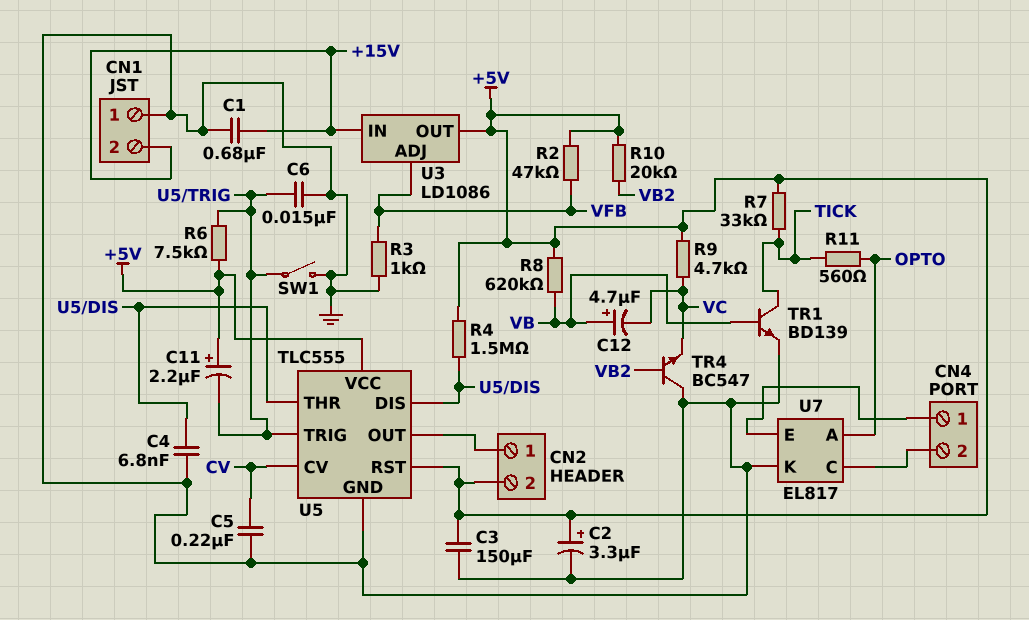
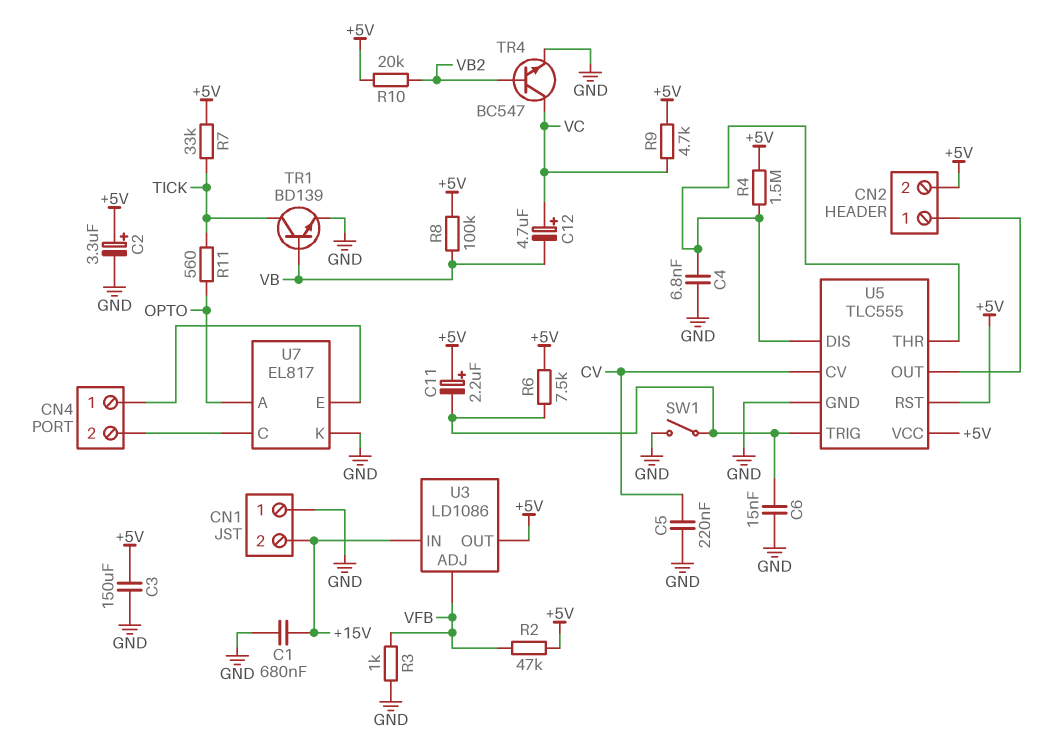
C12: 4.7uF (plus VB, minus VC) -> 4.7uF (plus VC, minus VB)
R8: 620k (+5V, VB) -> 100k (+5V, VB)
TR4: NPN BC547 (B VB2, C GND, E VC) -> NPN BC547 (B VB2, C VC, E GND)

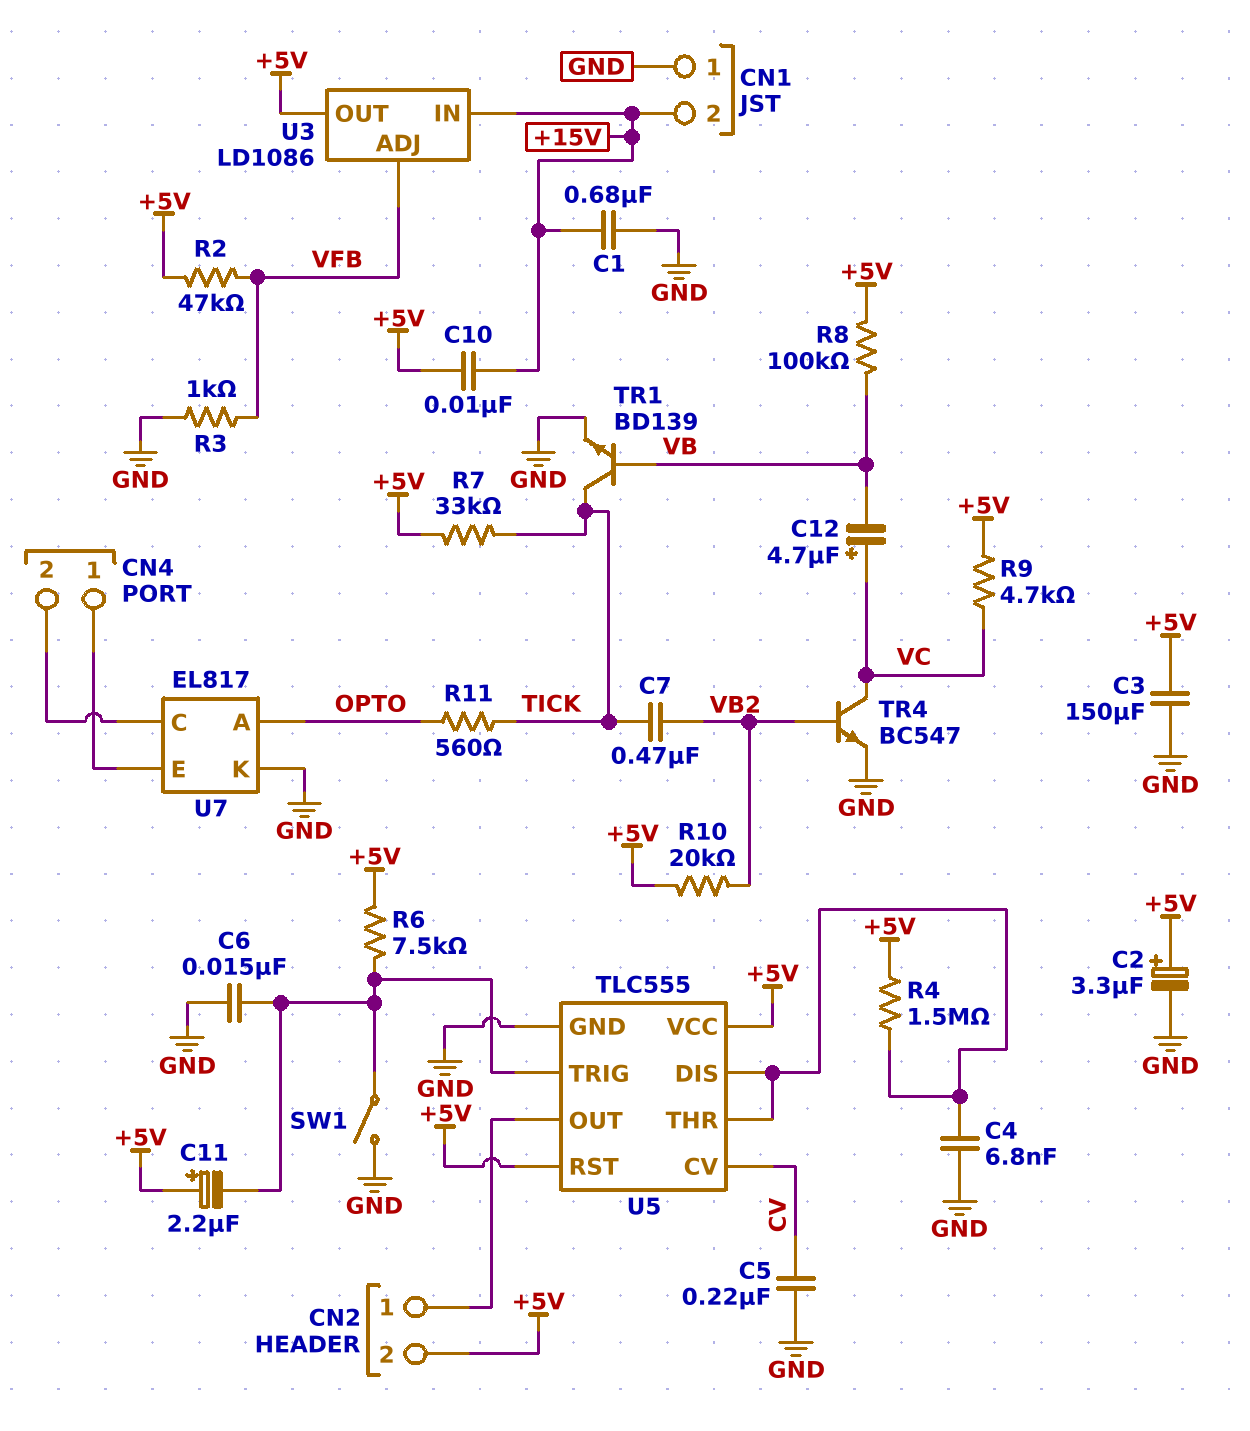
C7: none -> 470nF (TICK, VB2)
C10: none -> 10nF (+5V, +15V)

